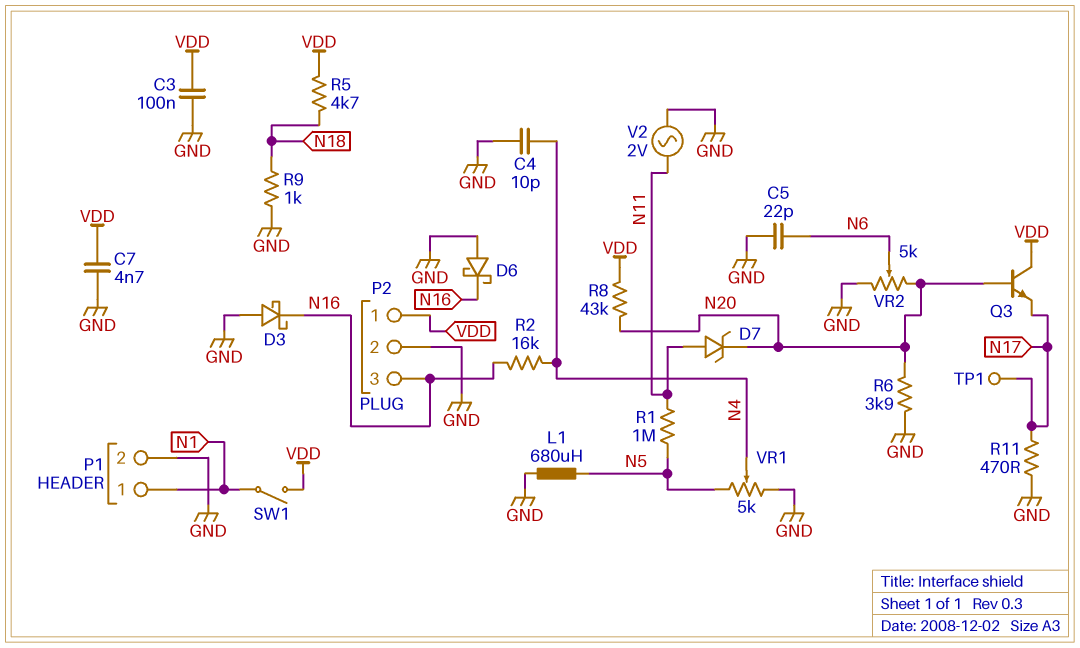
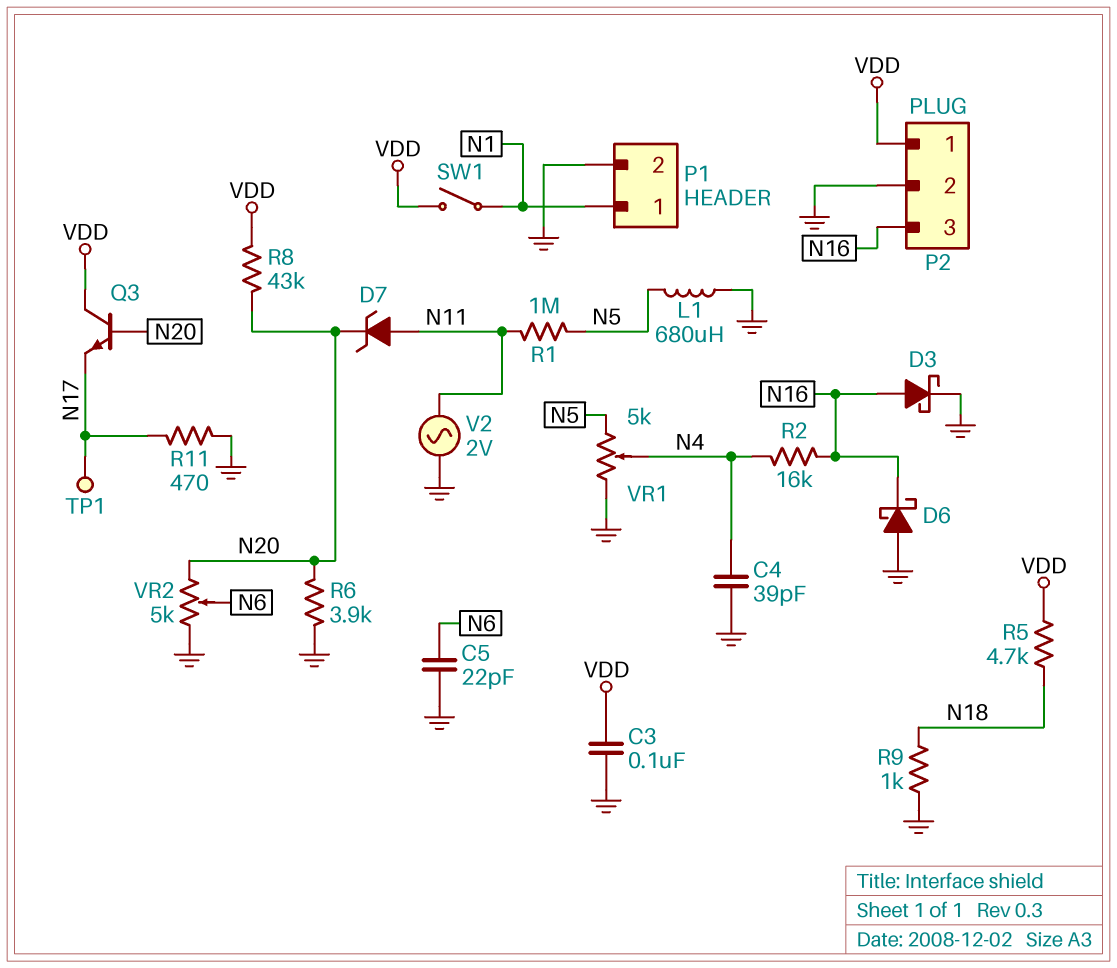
C4: 10pF (GND, N4) -> 39pF (GND, N4)
C7: 4.7nF (GND, VDD) -> none
D3: schottky (A GND, K N16) -> schottky (A N16, K GND)

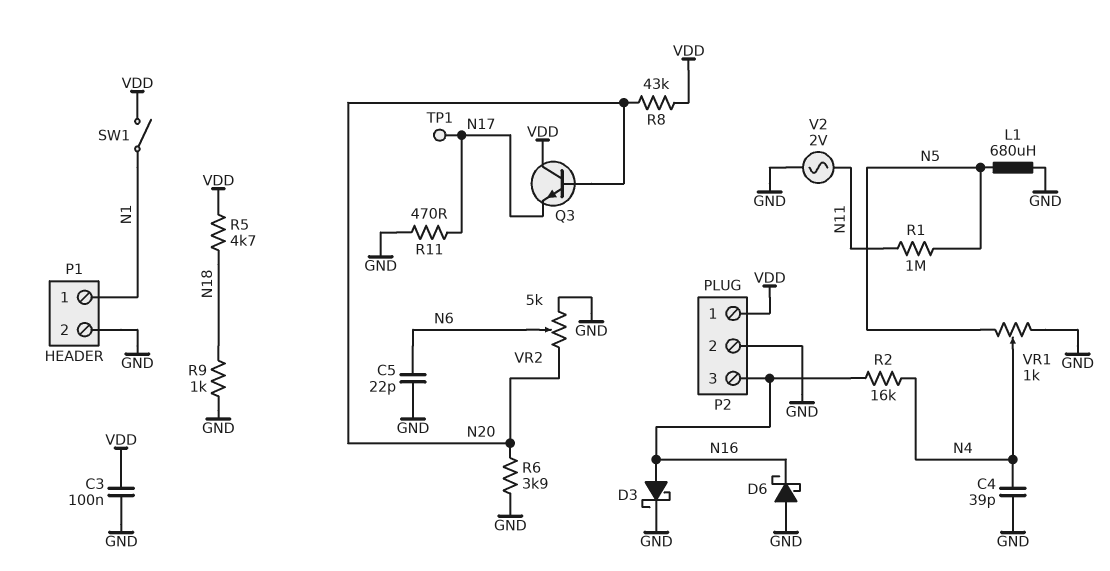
D7: zener (A N11, K N20) -> none
VR1: 5k (GND, N5, wiper N4) -> 1k (GND, N5, wiper N4)

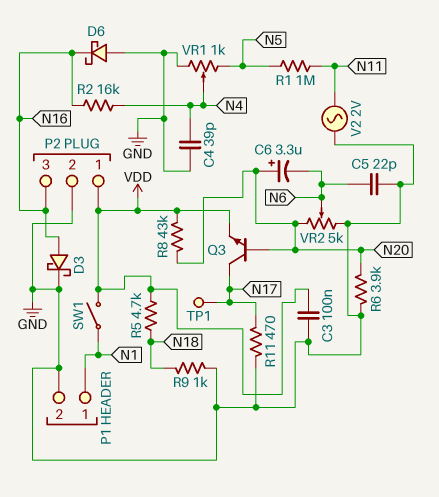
C6: none -> 3.3uF (plus N20, minus N6)
L1: 680uH (GND, N5) -> none
Q3: NPN (B N20, C VDD, E N17) -> NPN (B N20, C N17, E VDD)

